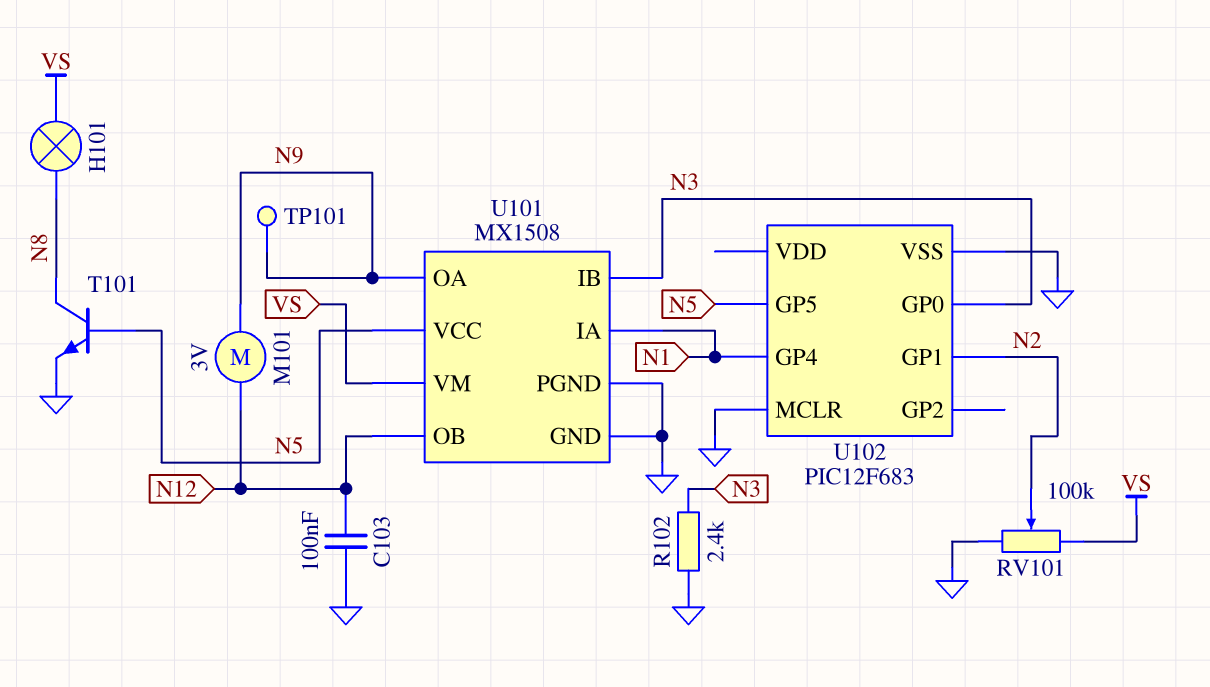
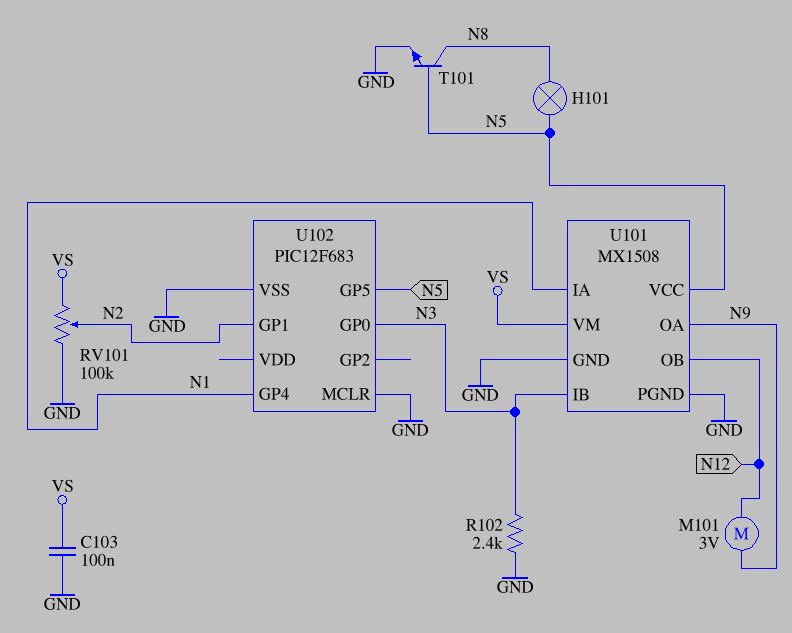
C103: 100nF (GND, N12) -> 100nF (GND, VS)
H101: lamp (N8, VS) -> lamp (N5, N8)
TP101: test point (N9) -> none

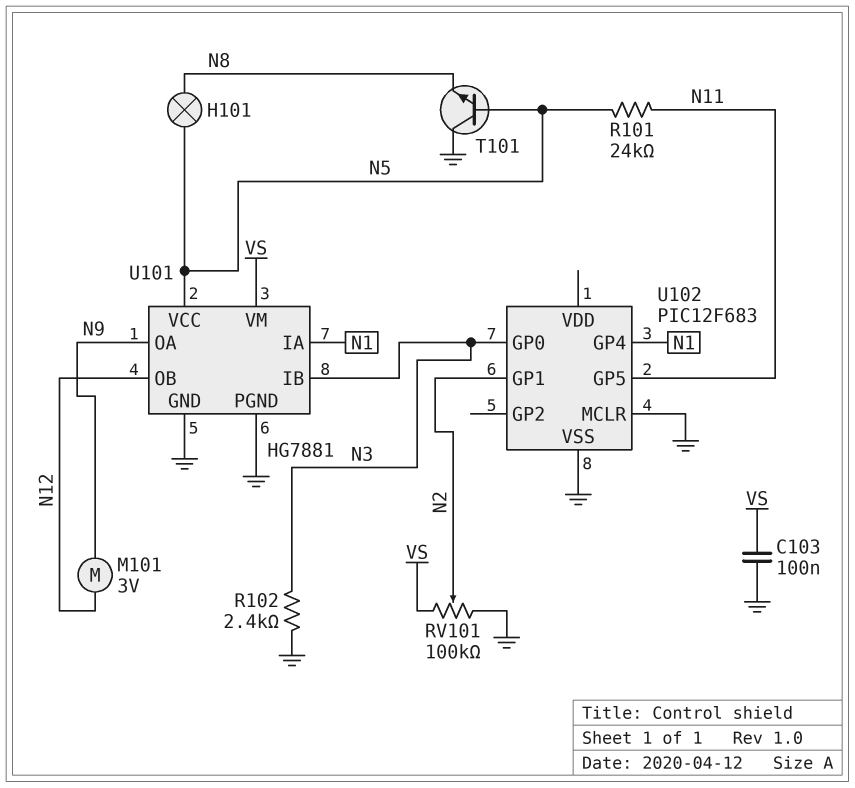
R101: none -> 24k (N5, N11)
T101: NPN (B N5, C N8, E GND) -> NPN (B N5, C GND, E N8)
U101: MX1508 -> HG7881
U102 pin GP5: N5 -> N11

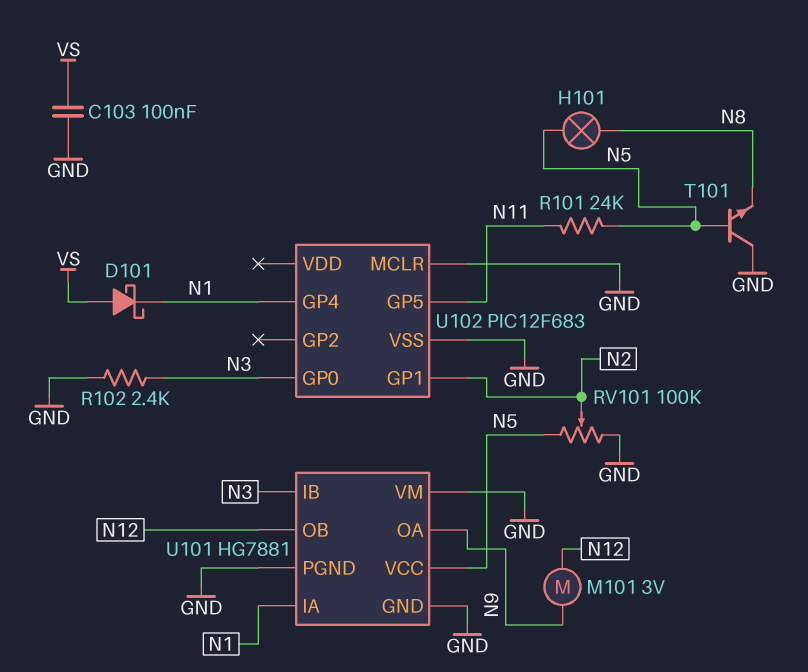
D101: none -> schottky (A VS, K N1)
RV101: 100k (GND, VS, wiper N2) -> 100k (GND, N5, wiper N2)
U101 pin VM: VS -> GND

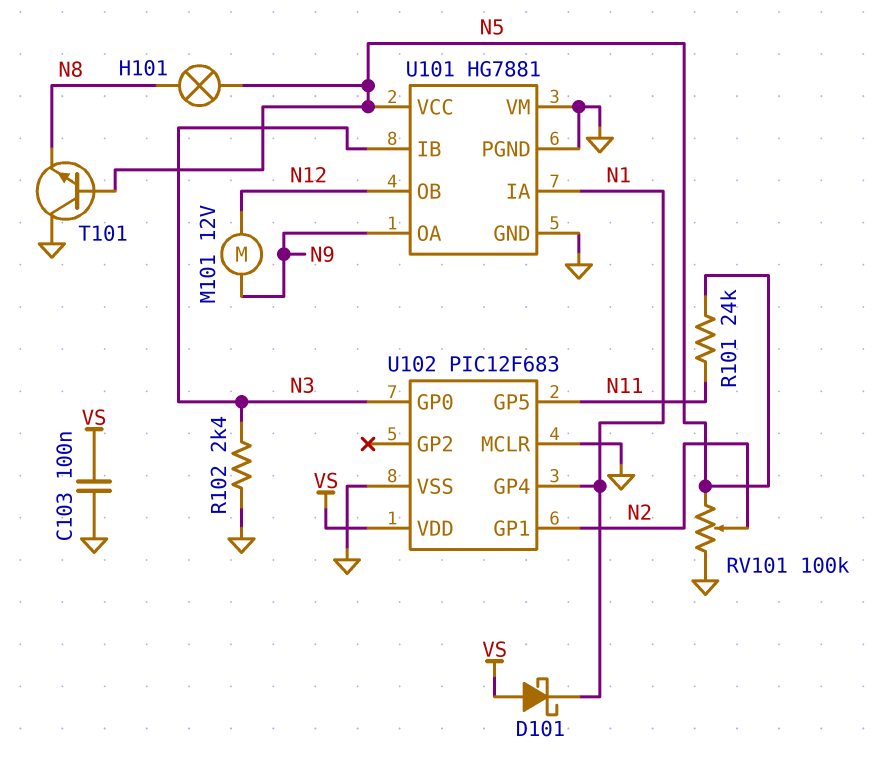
M101: motor 3V (N9, N12) -> motor 12V (N9, N12)
U102 pin VDD: none -> VS

